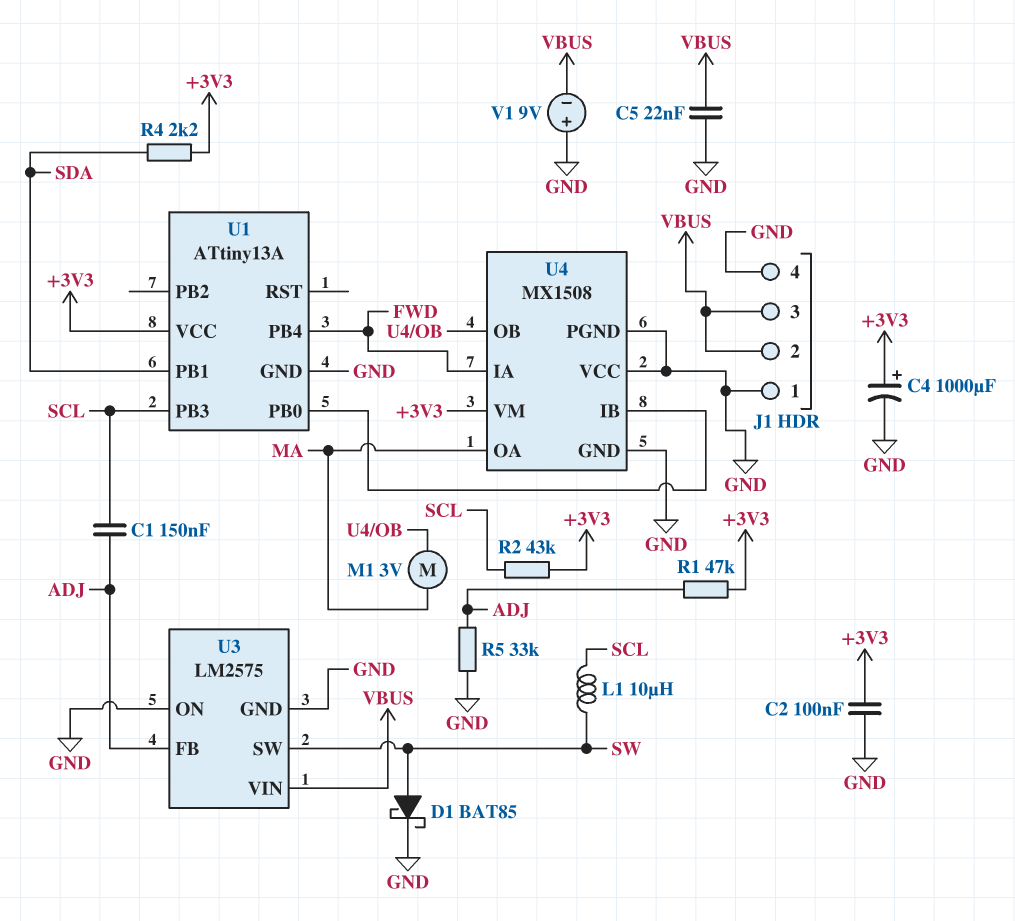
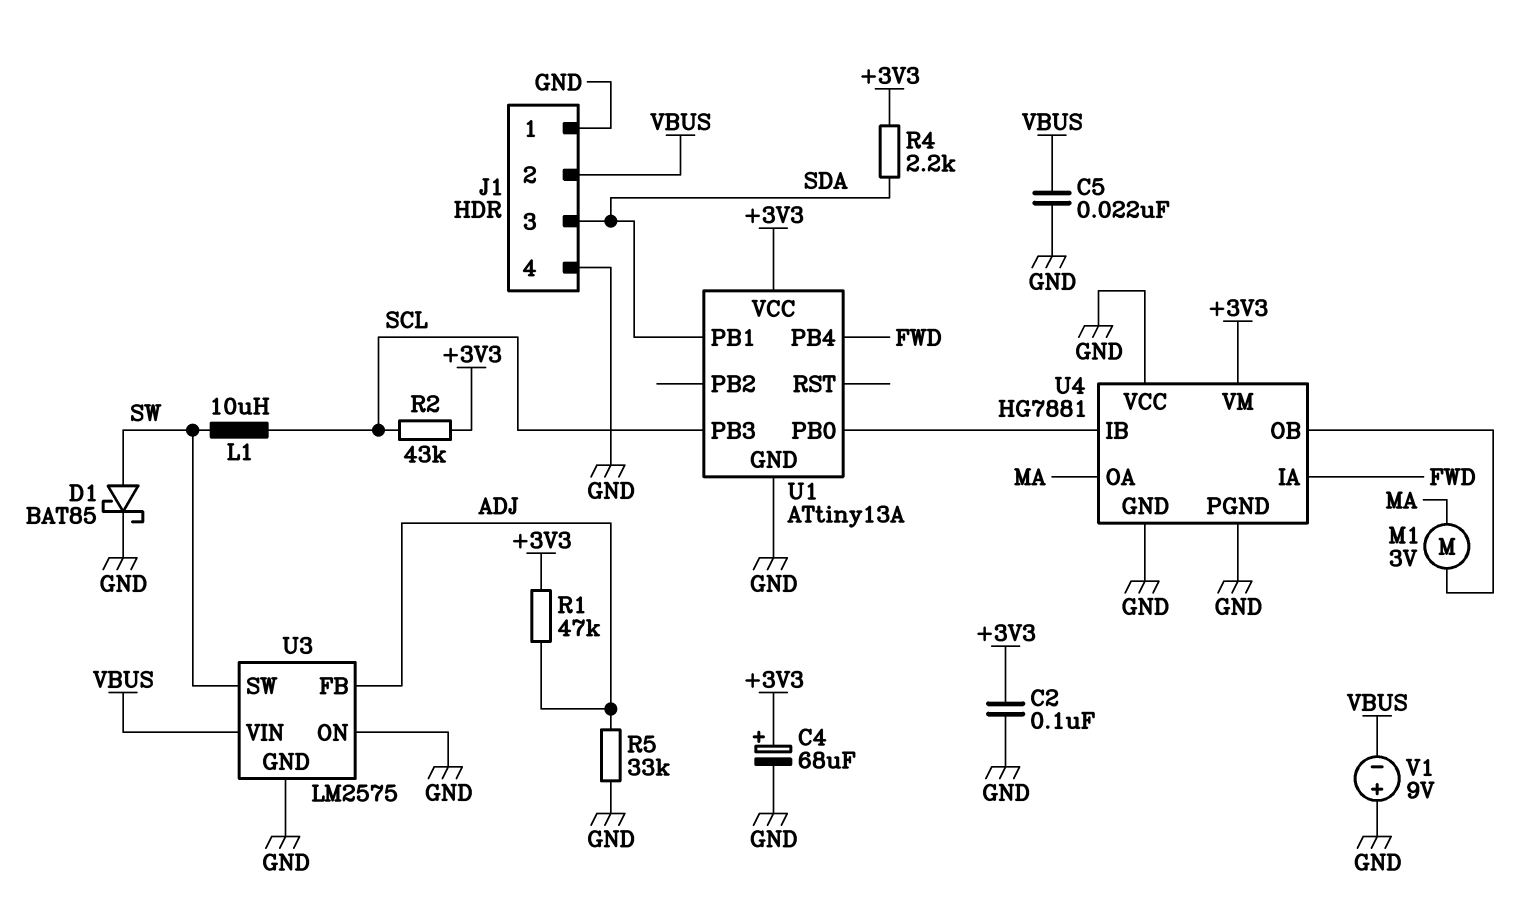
C1: 150nF (ADJ, SCL) -> none
C4: 1000uF (plus +3V3, minus GND) -> 68uF (plus +3V3, minus GND)
J1 pin 3: VBUS -> SDA
U4: MX1508 -> HG7881

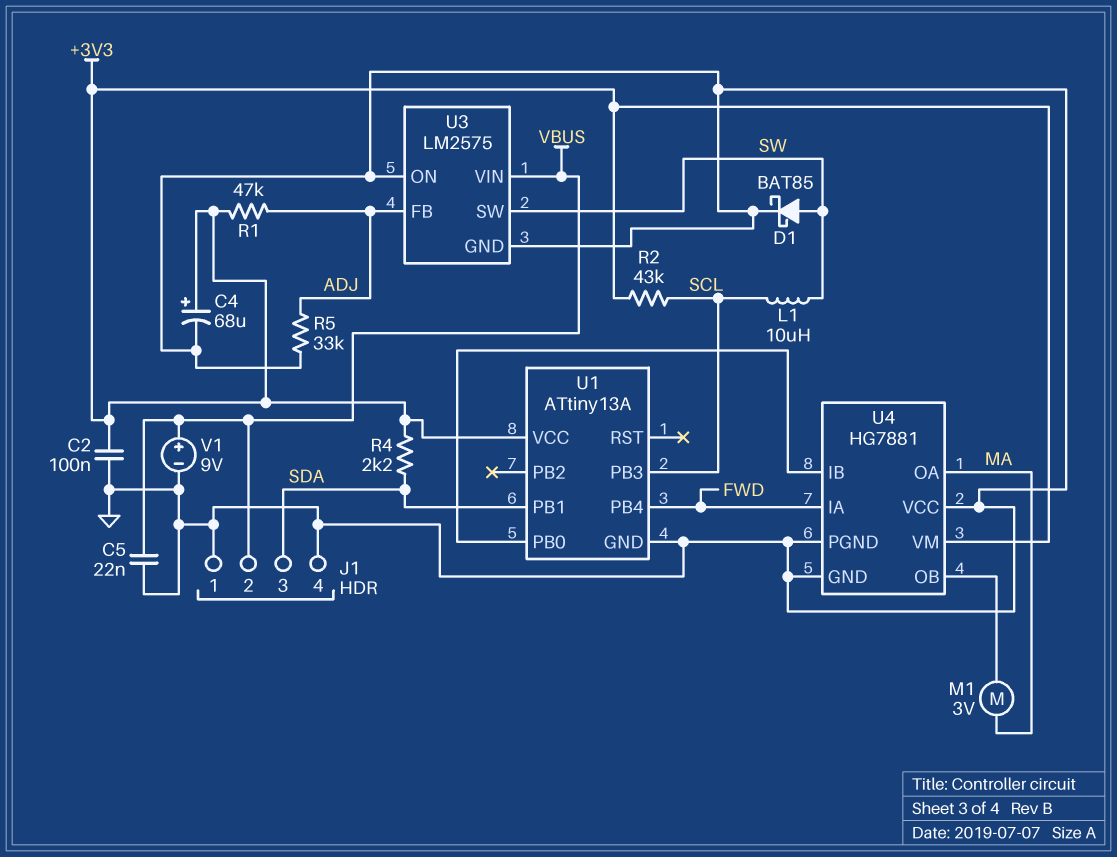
V1: 9V (plus GND, minus VBUS) -> 9V (plus VBUS, minus GND)

